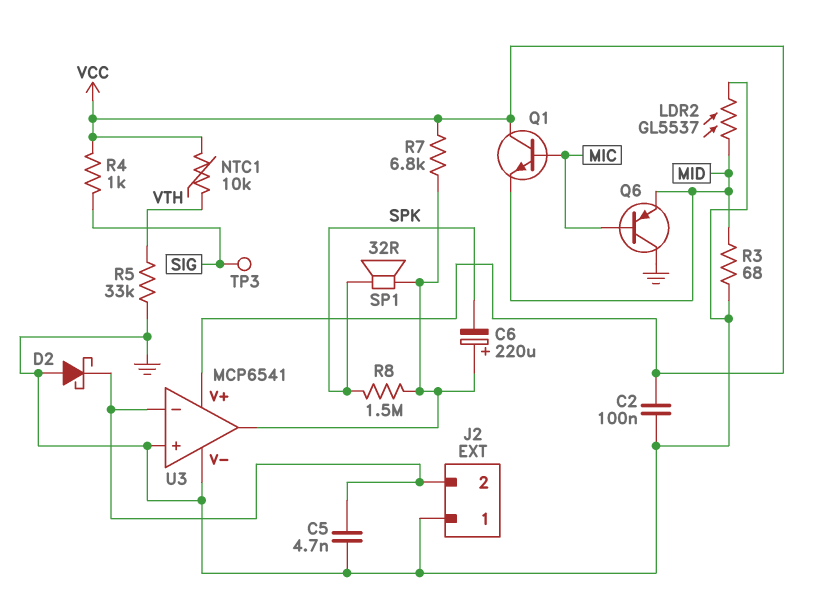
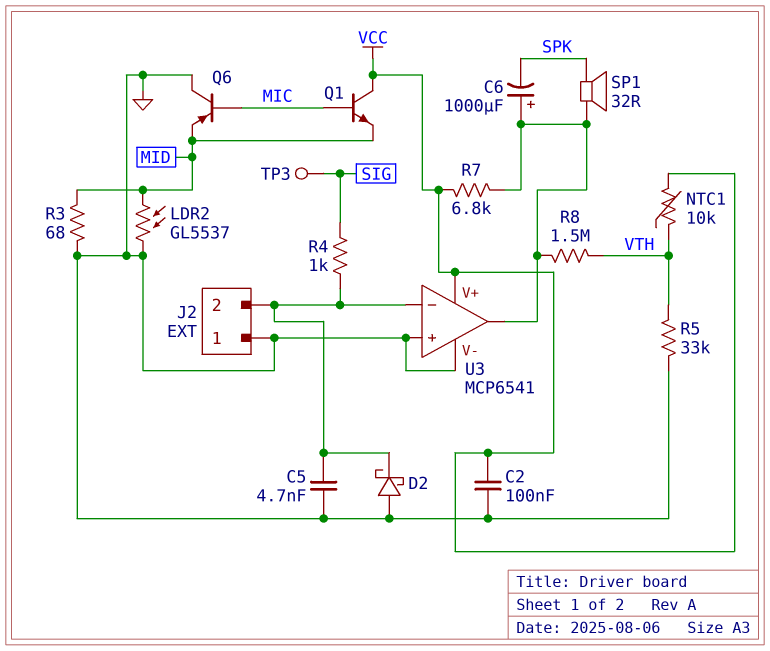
C6: 220uF (plus U3/out, minus SPK) -> 1000uF (plus U3/out, minus SPK)
R4: 1k (SIG, VCC) -> 1k (J2/2, SIG)
R8: 1.5M (SPK, U3/out) -> 1.5M (U3/out, VTH)

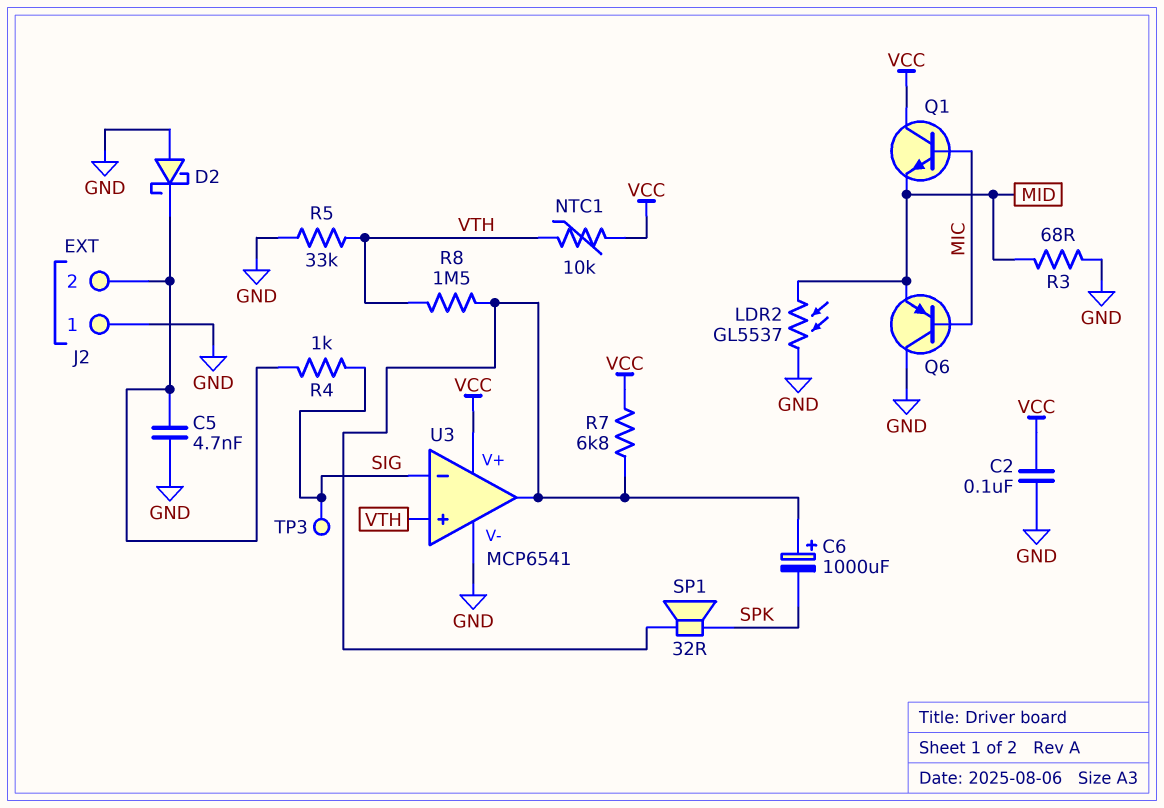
U3 pin in+: GND -> VTH
U3 pin in-: J2/2 -> SIG

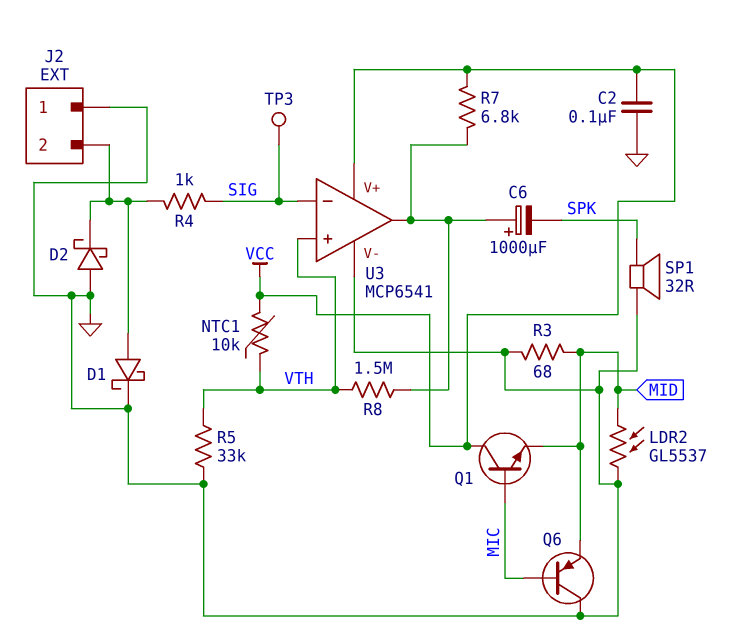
C5: 4.7nF (GND, J2/2) -> none
D1: none -> schottky (A J2/2, K GND)
SP1: speaker 32R (SPK, U3/out) -> speaker 32R (GND, SPK)

